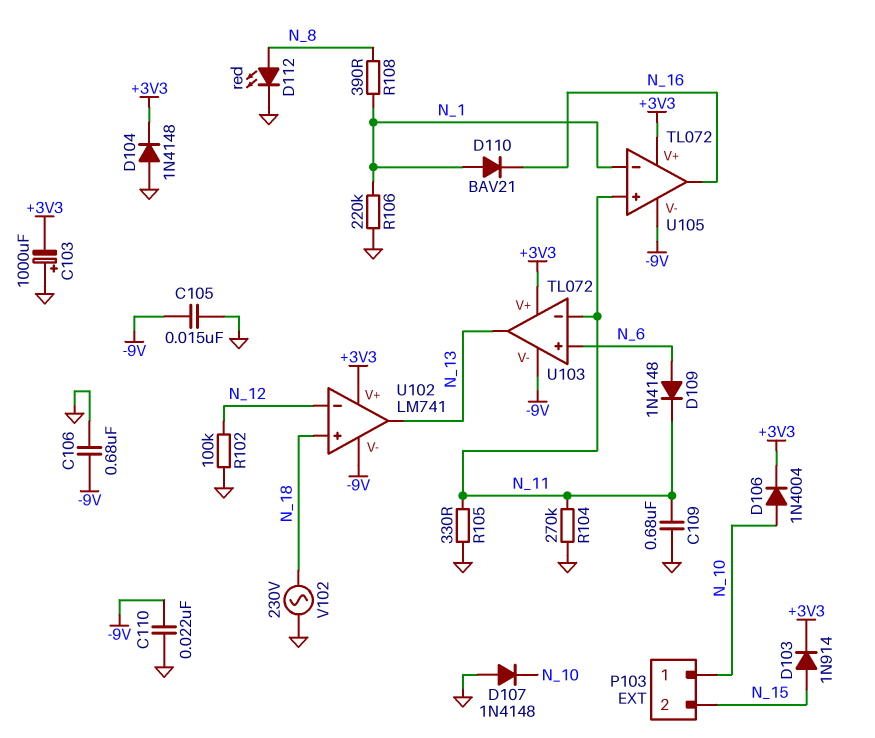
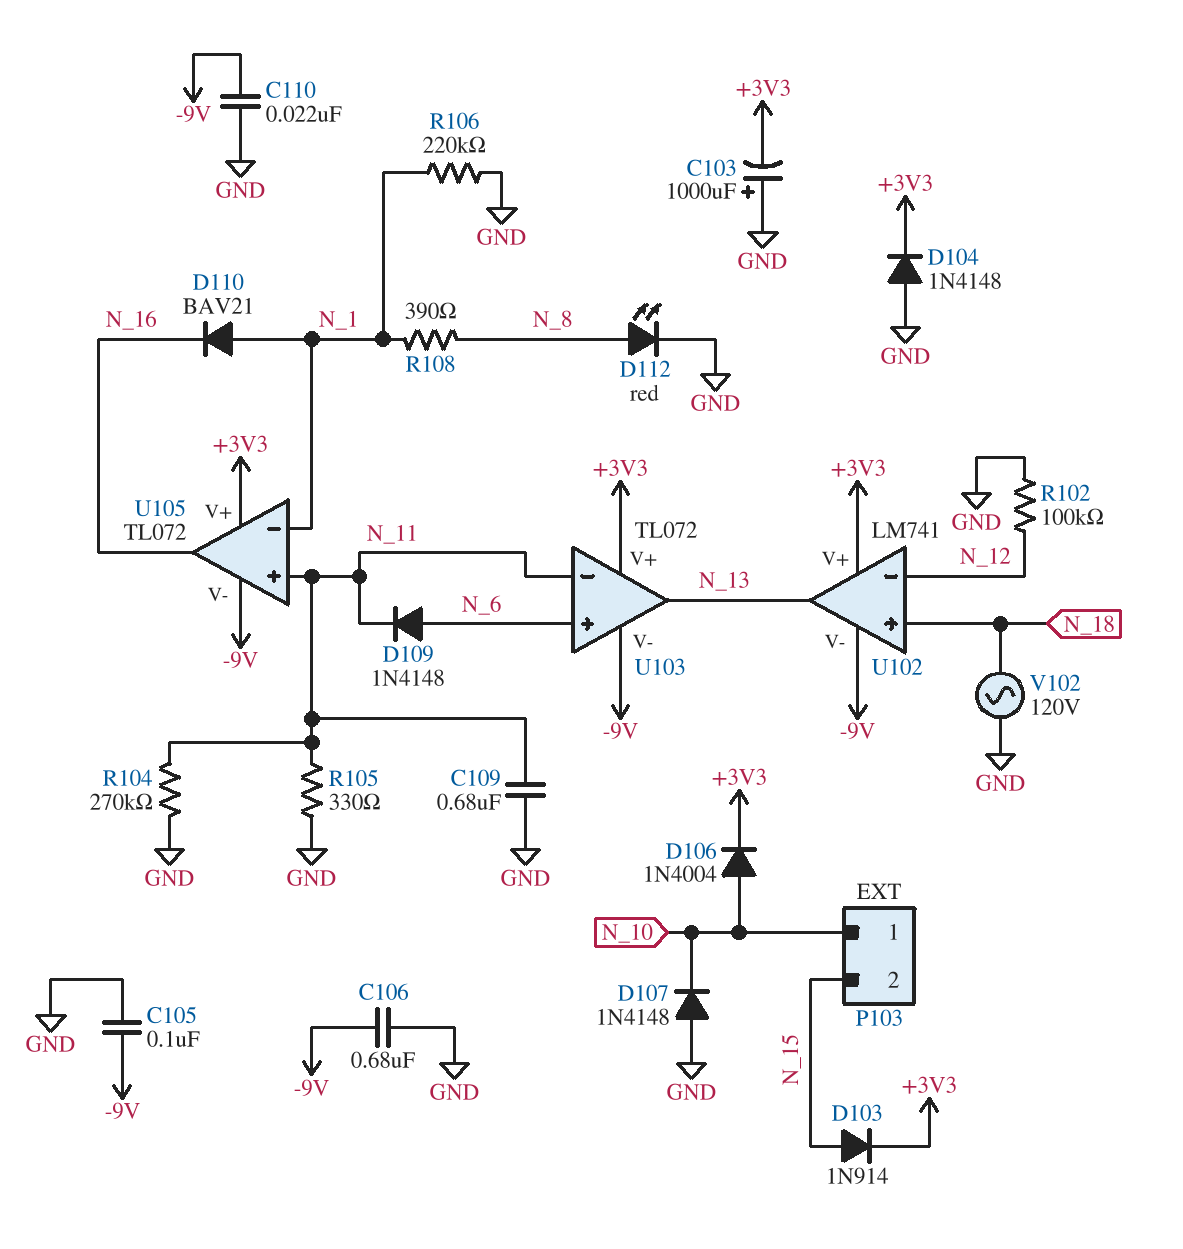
C105: 15nF (-9V, GND) -> 100nF (-9V, GND)
V102: AC 230V (GND, N_18) -> AC 120V (GND, N_18)

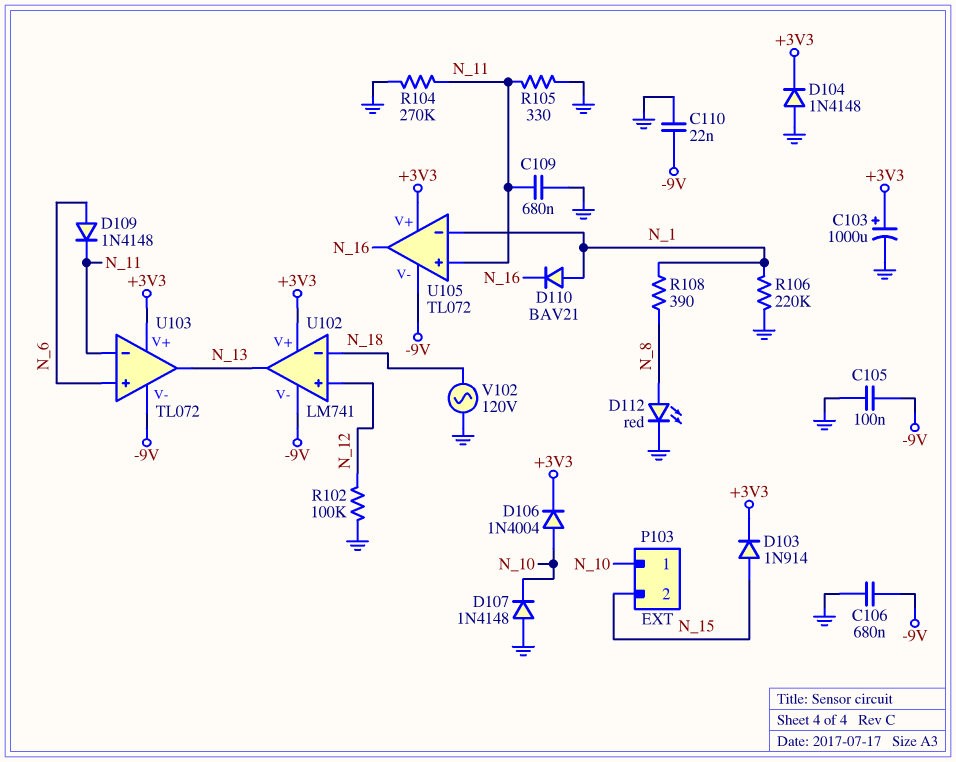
C103: 1000uF (plus GND, minus +3V3) -> 1000uF (plus +3V3, minus GND)
U102 pin in+: N_18 -> N_12
U102 pin in-: N_12 -> N_18

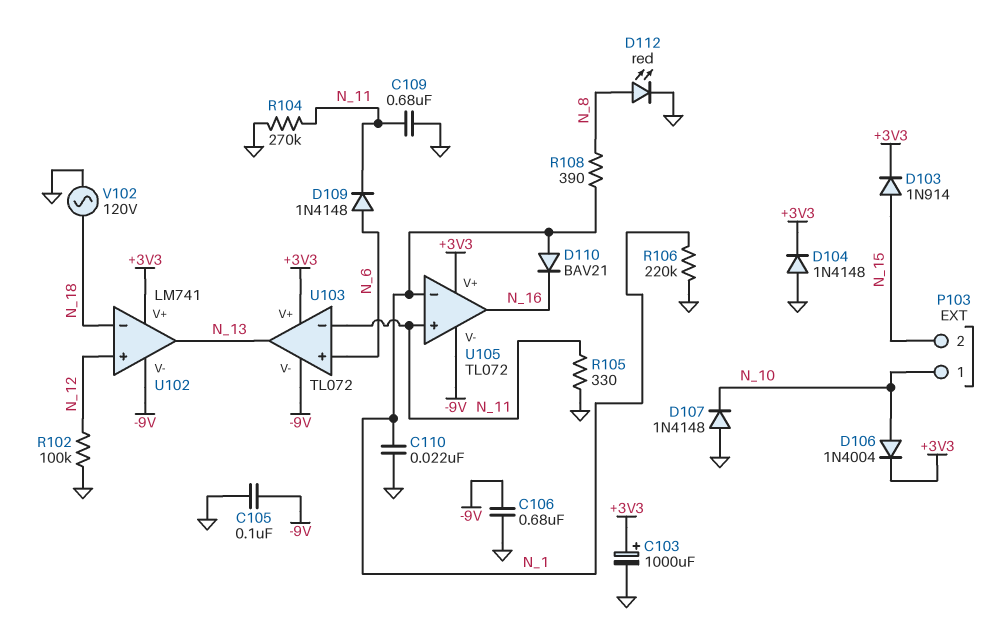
C110: 22nF (-9V, GND) -> 22nF (GND, N_1)

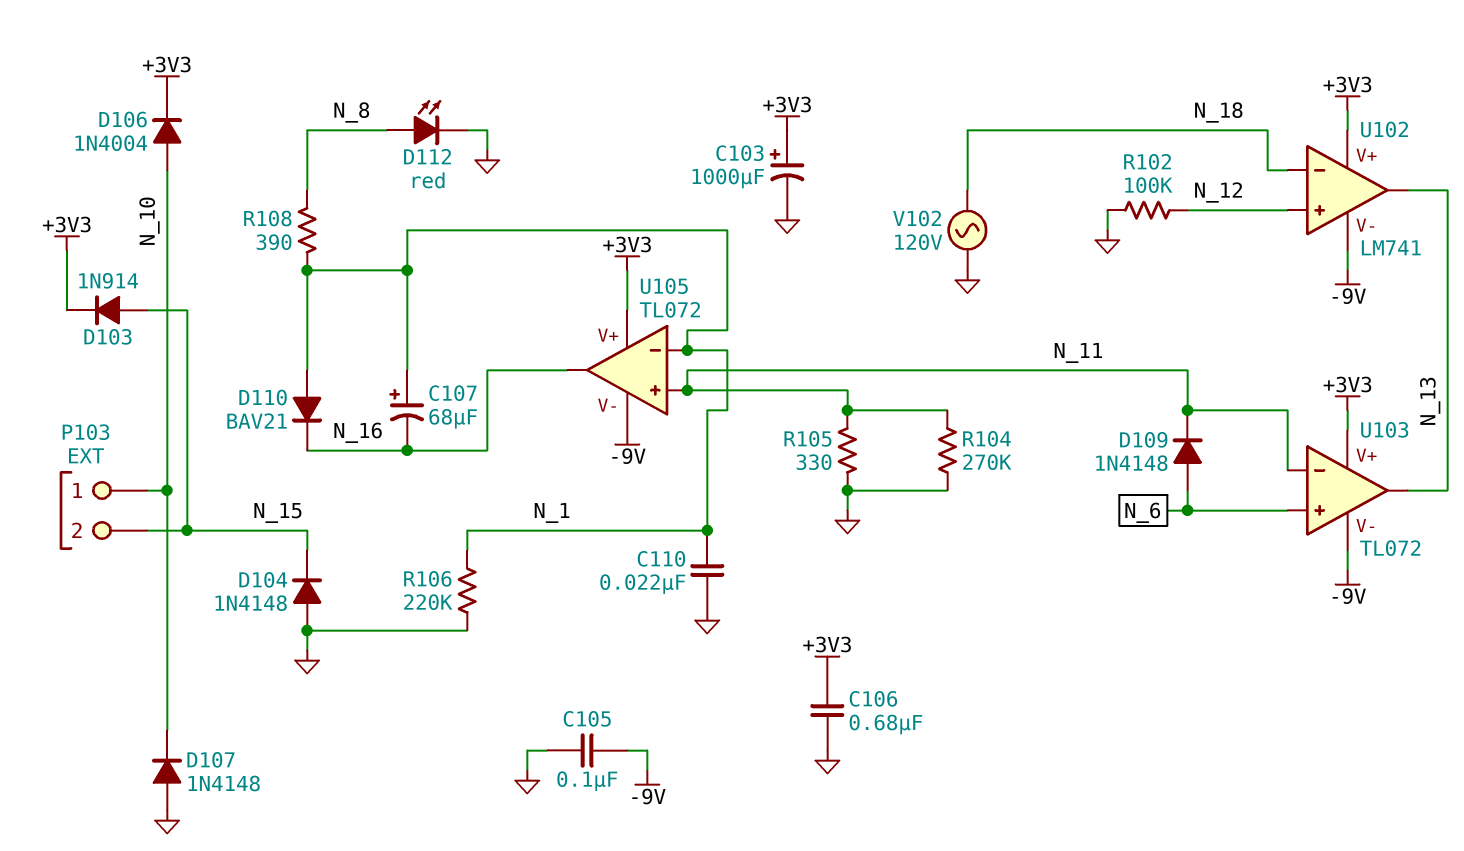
C106: 680nF (-9V, GND) -> 680nF (+3V3, GND)
C107: none -> 68uF (plus N_1, minus N_16)
C109: 680nF (GND, N_11) -> none
D104: diode 1N4148 (A GND, K +3V3) -> diode 1N4148 (A GND, K N_15)

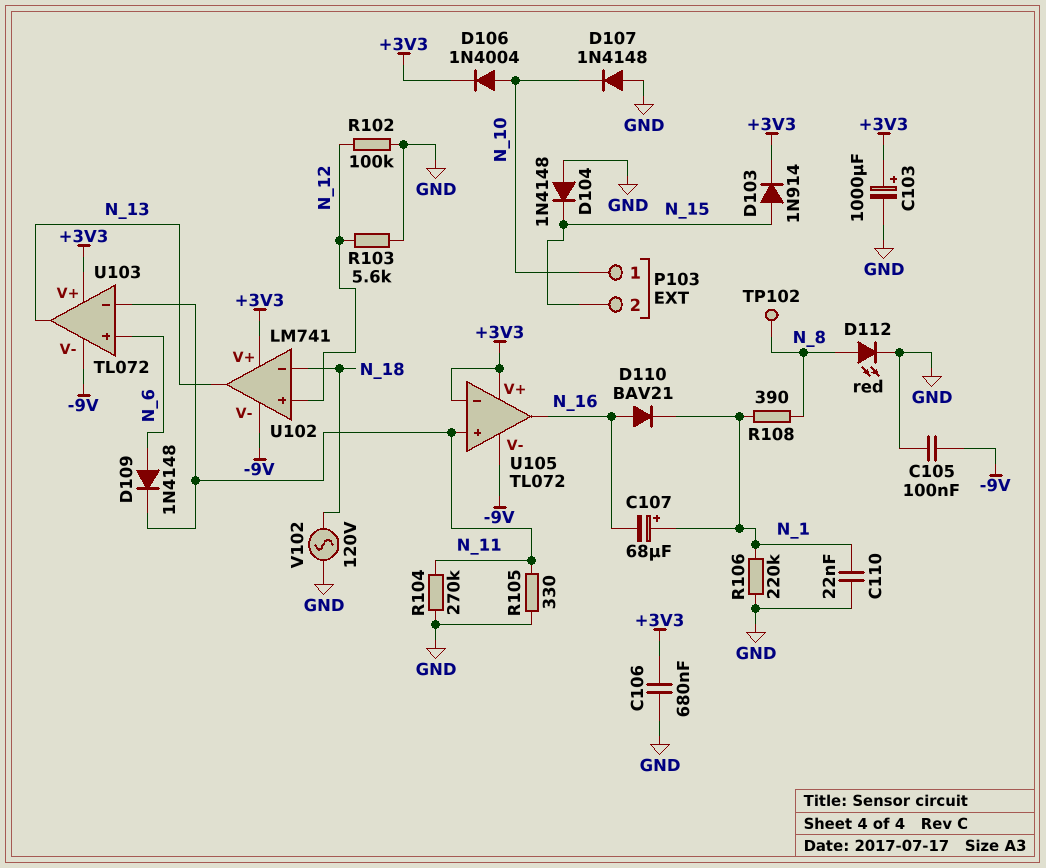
D110: diode BAV21 (A N_1, K N_16) -> diode BAV21 (A N_16, K N_1)
R103: none -> 5.6k (GND, N_12)
TP102: none -> test point (N_8)
U105 pin in-: N_1 -> +3V3

